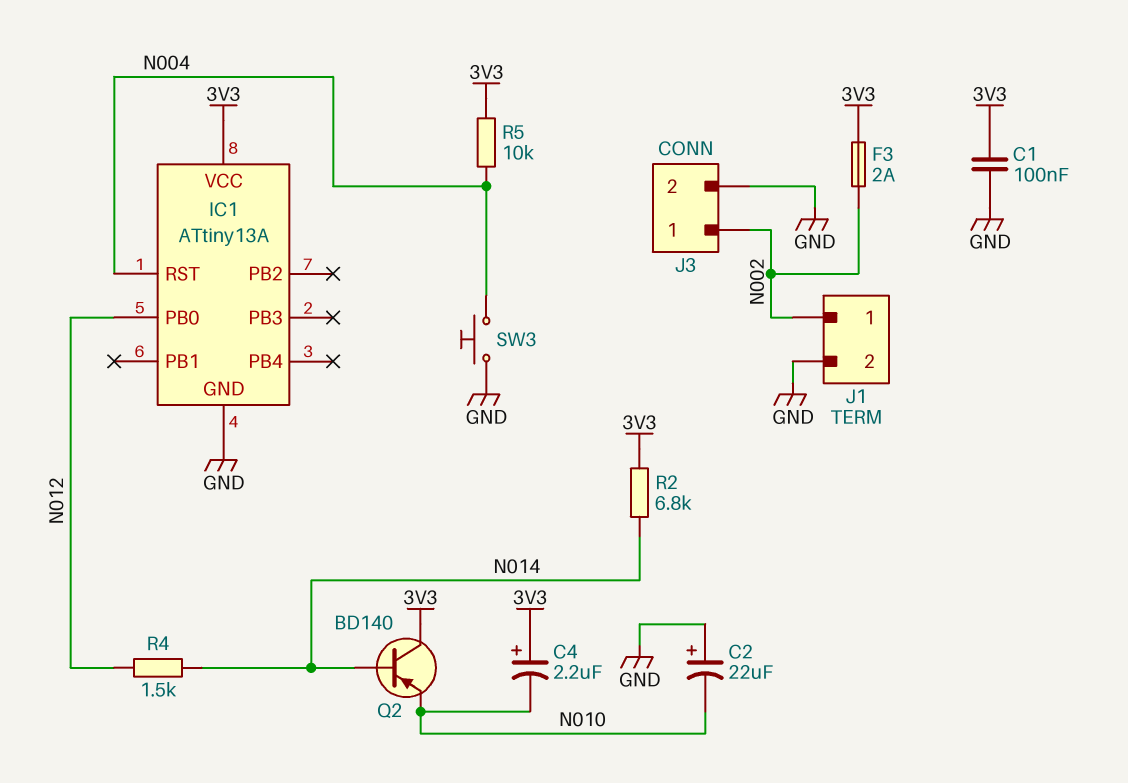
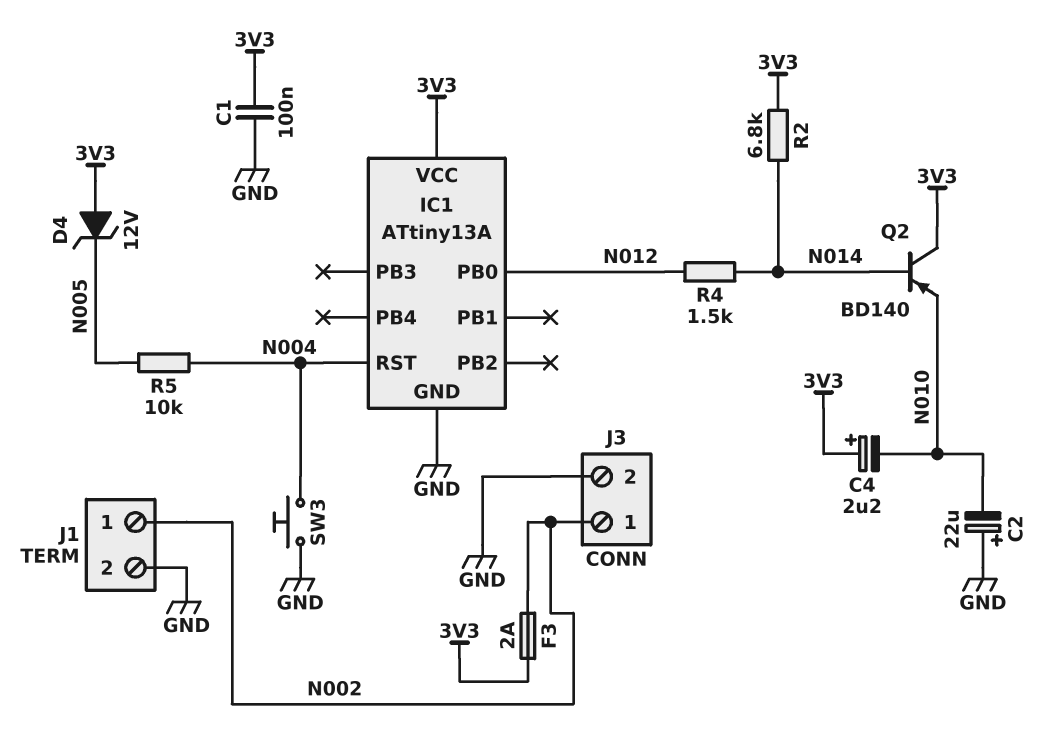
D4: none -> zener 12V (A 3V3, K N005)
R5: 10k (3V3, N004) -> 10k (N004, N005)

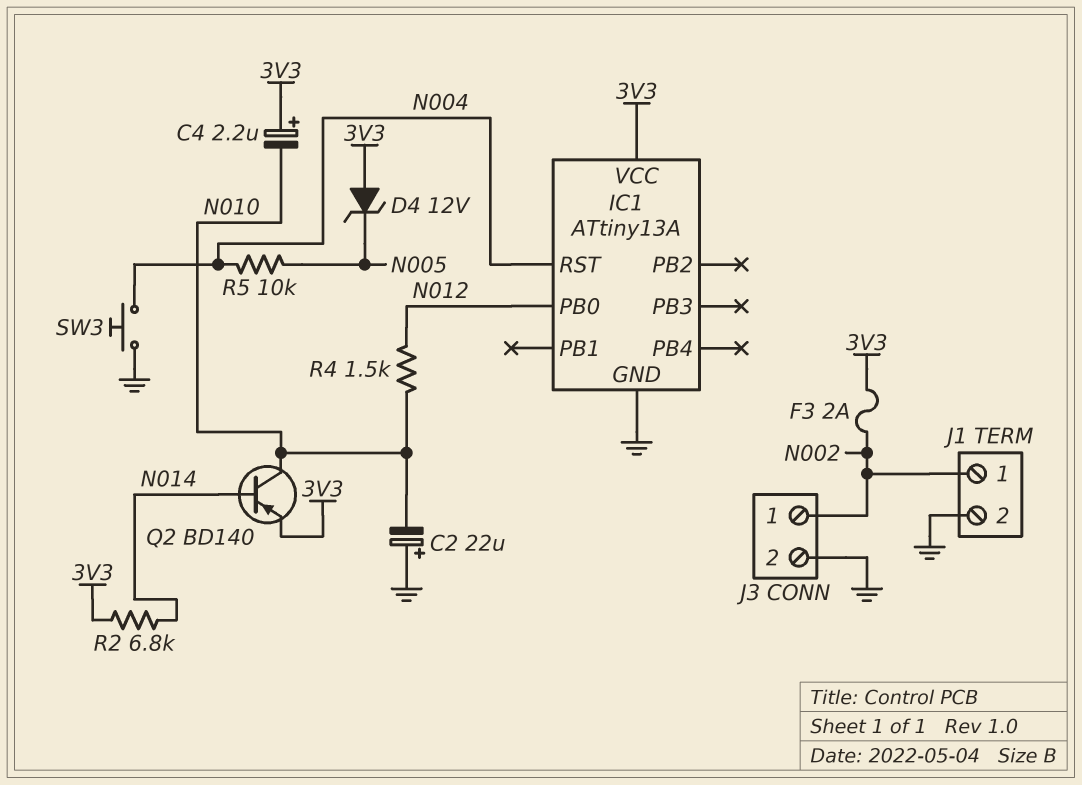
C1: 100nF (3V3, GND) -> none
Q2: PNP BD140 (B N014, C 3V3, E N010) -> PNP BD140 (B N014, C N010, E 3V3)
R4: 1.5k (N012, N014) -> 1.5k (N010, N012)

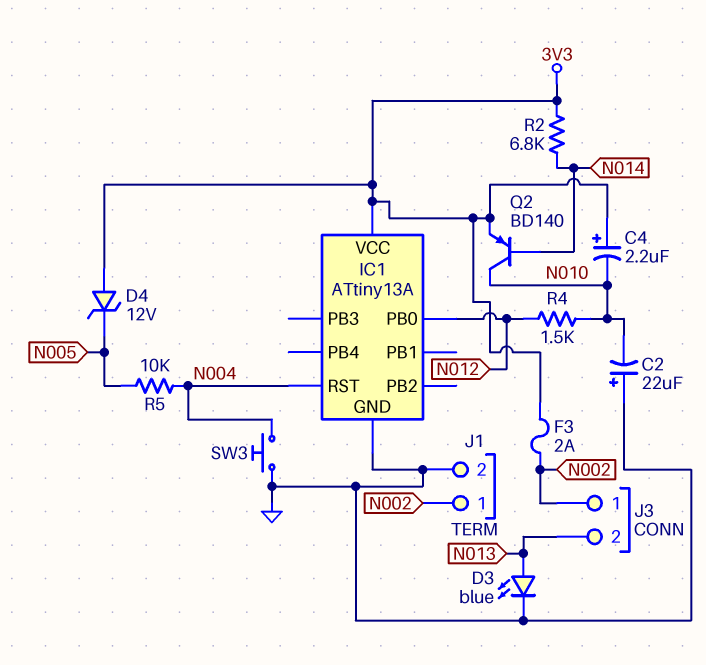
D3: none -> LED blue (A N013, K GND)
J3 pin 2: GND -> N013

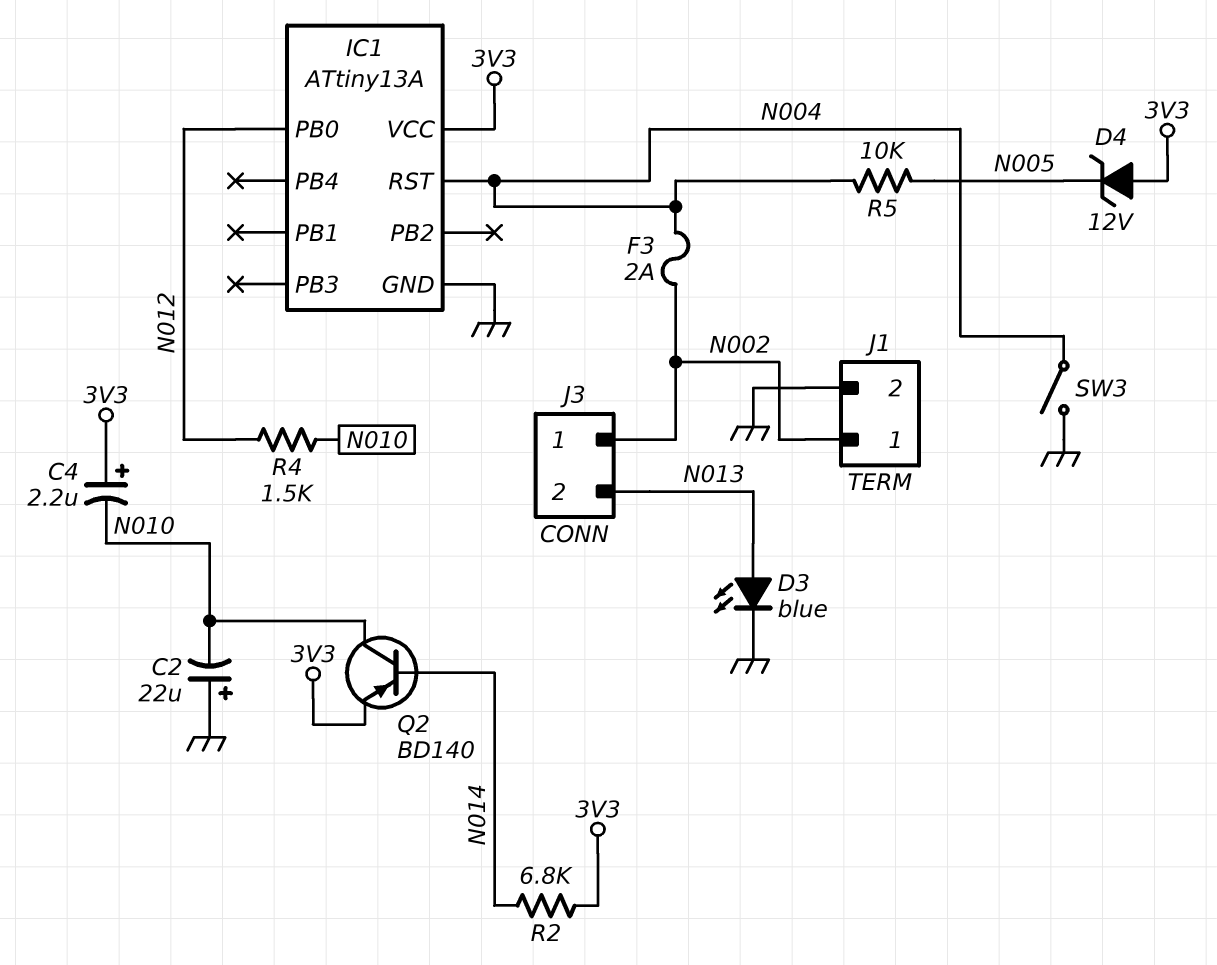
F3: 2A (3V3, N002) -> 2A (N002, N004)
SW3: button (GND, N004) -> switch (GND, N004)

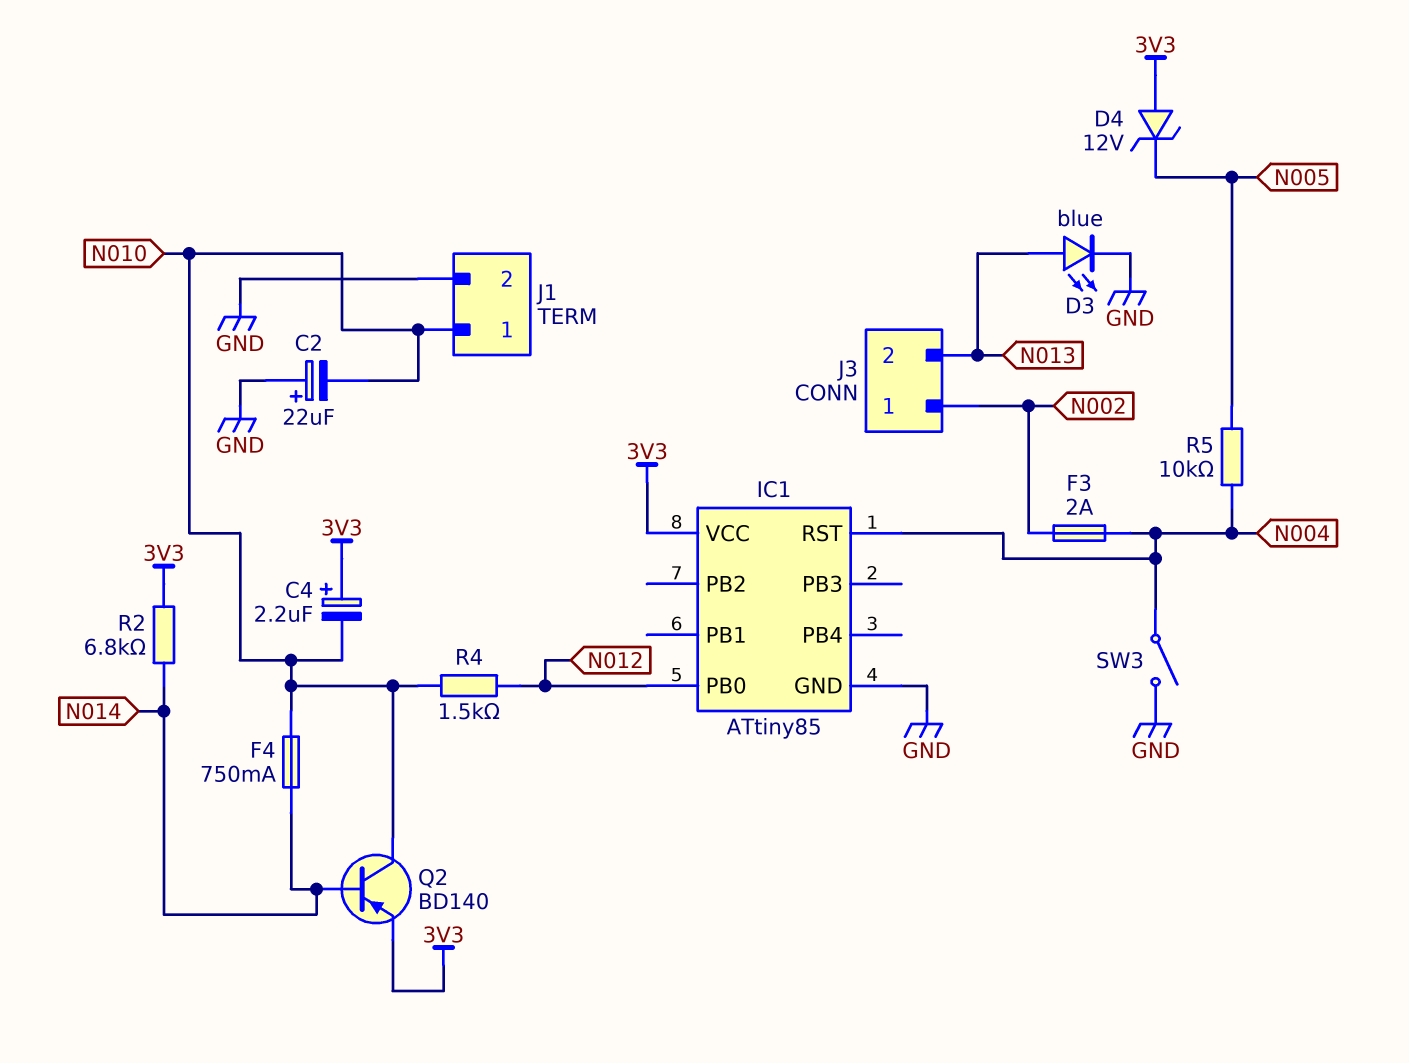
F4: none -> 750mA (N010, N014)
IC1: ATtiny13A -> ATtiny85
J1 pin 1: N002 -> N010

